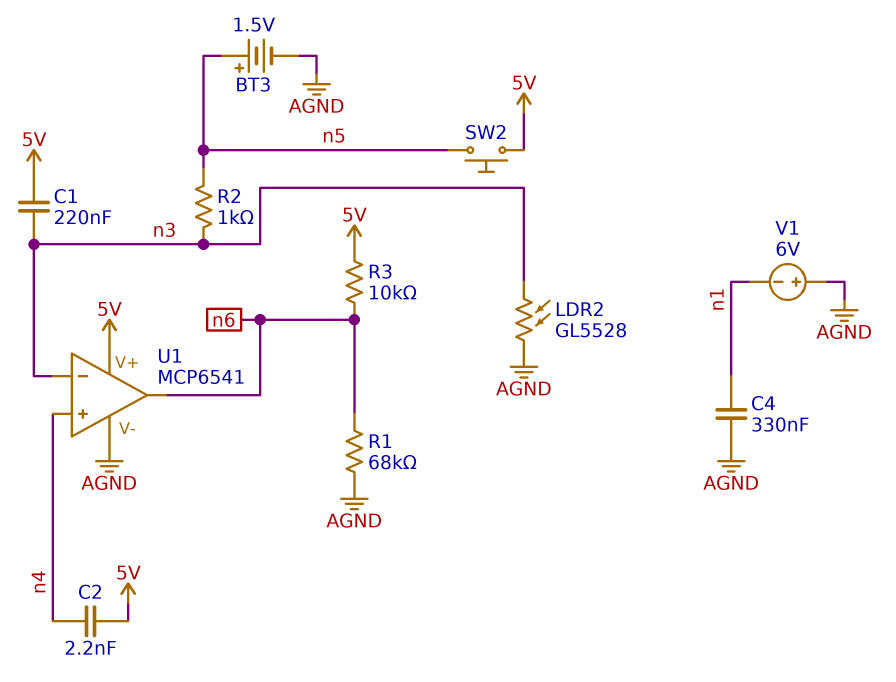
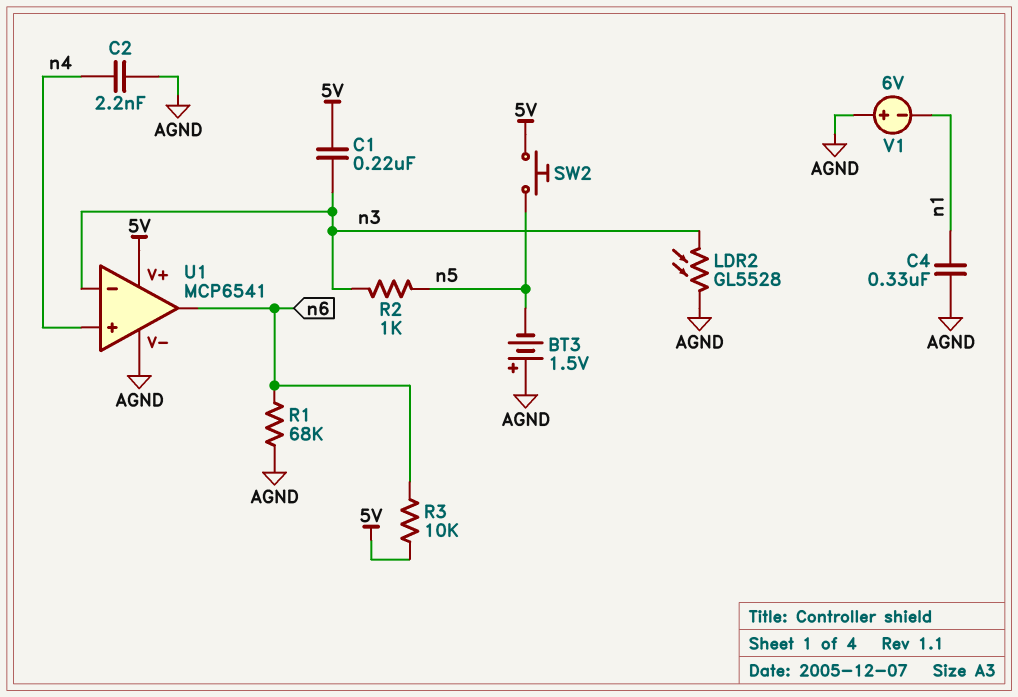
BT3: 1.5V (plus n5, minus AGND) -> 1.5V (plus AGND, minus n5)
C2: 2.2nF (5V, n4) -> 2.2nF (AGND, n4)

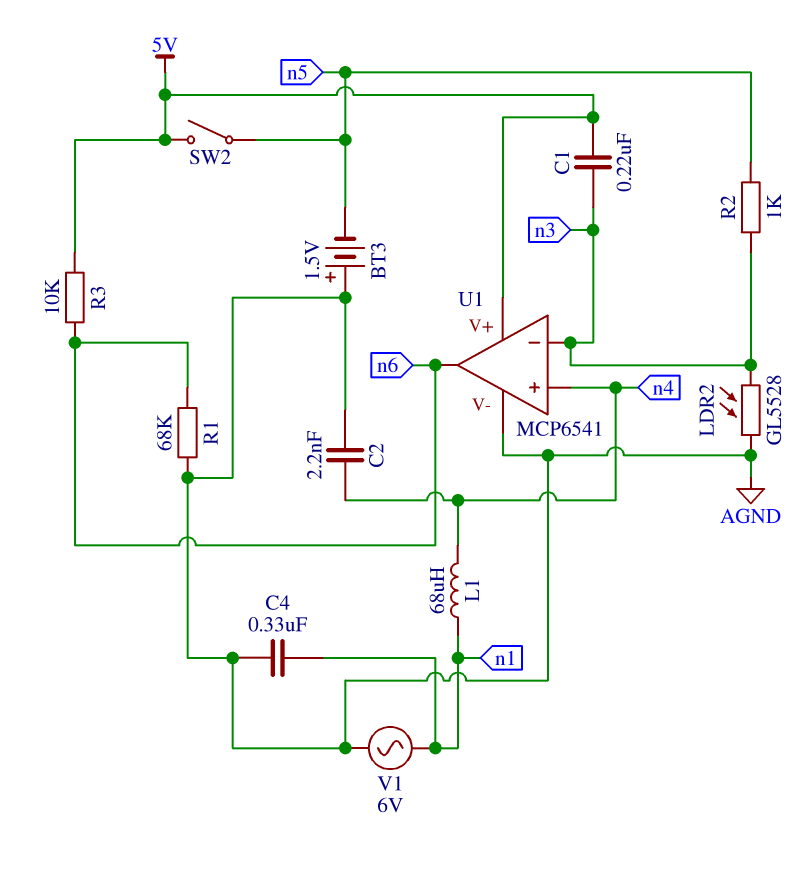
L1: none -> 68uH (n1, n4)
SW2: button (5V, n5) -> switch (5V, n5)
V1: 6V (plus AGND, minus n1) -> AC 6V (AGND, n1)

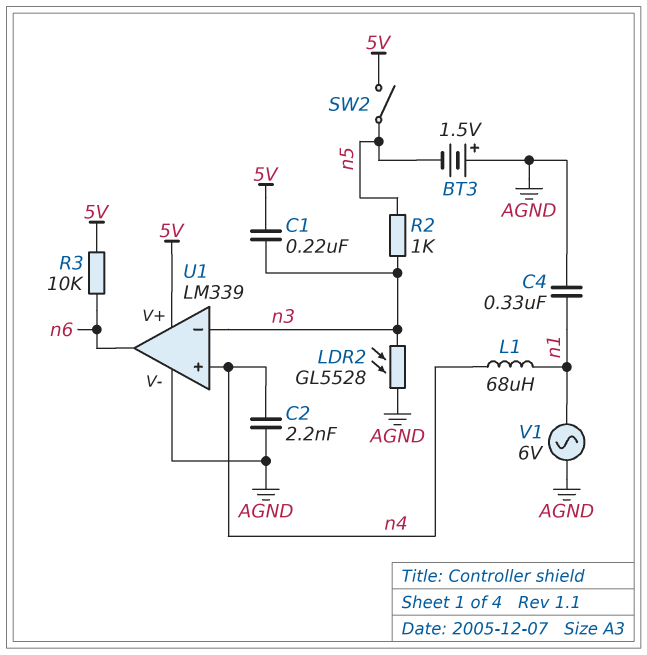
R1: 68k (AGND, n6) -> none
U1: MCP6541 -> LM339

